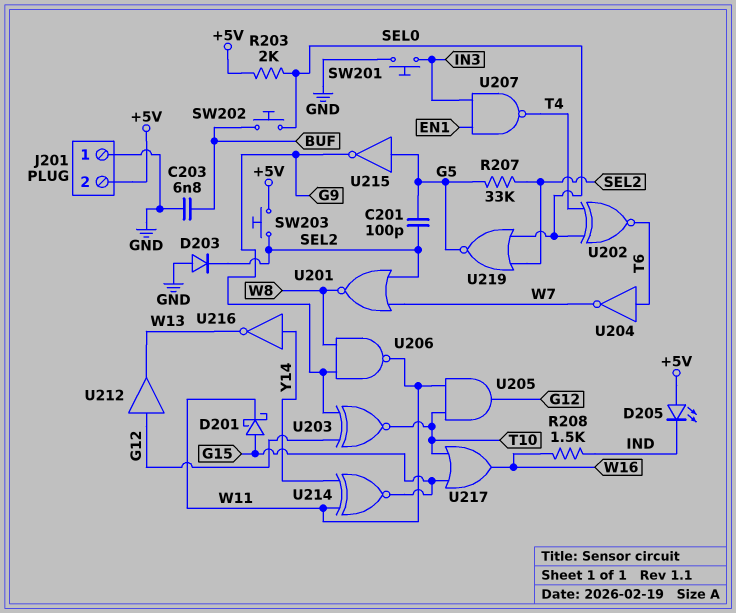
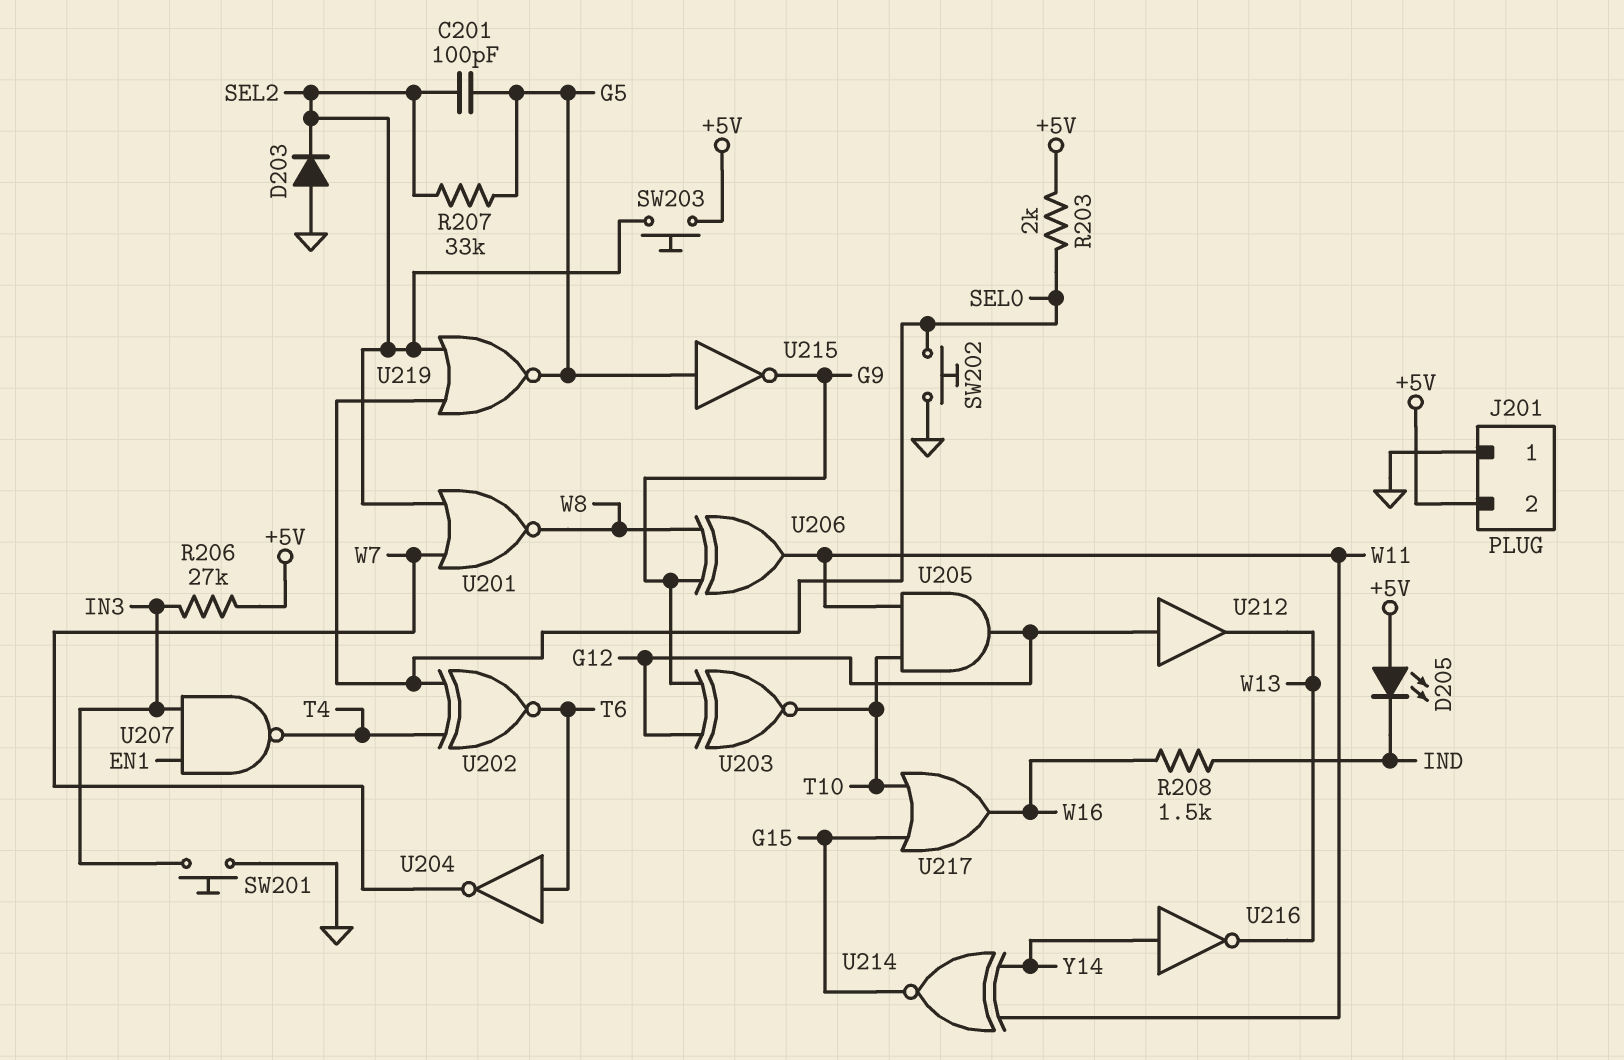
C203: 6.8nF (BUF, GND) -> none
D201: schottky (A G15, K W11) -> none
R206: none -> 27k (+5V, IN3)
SW202: button (BUF, SEL0) -> button (GND, SEL0)
U206: NAND (in G9, in W8, out W11) -> XOR (in G9, in W8, out W11)

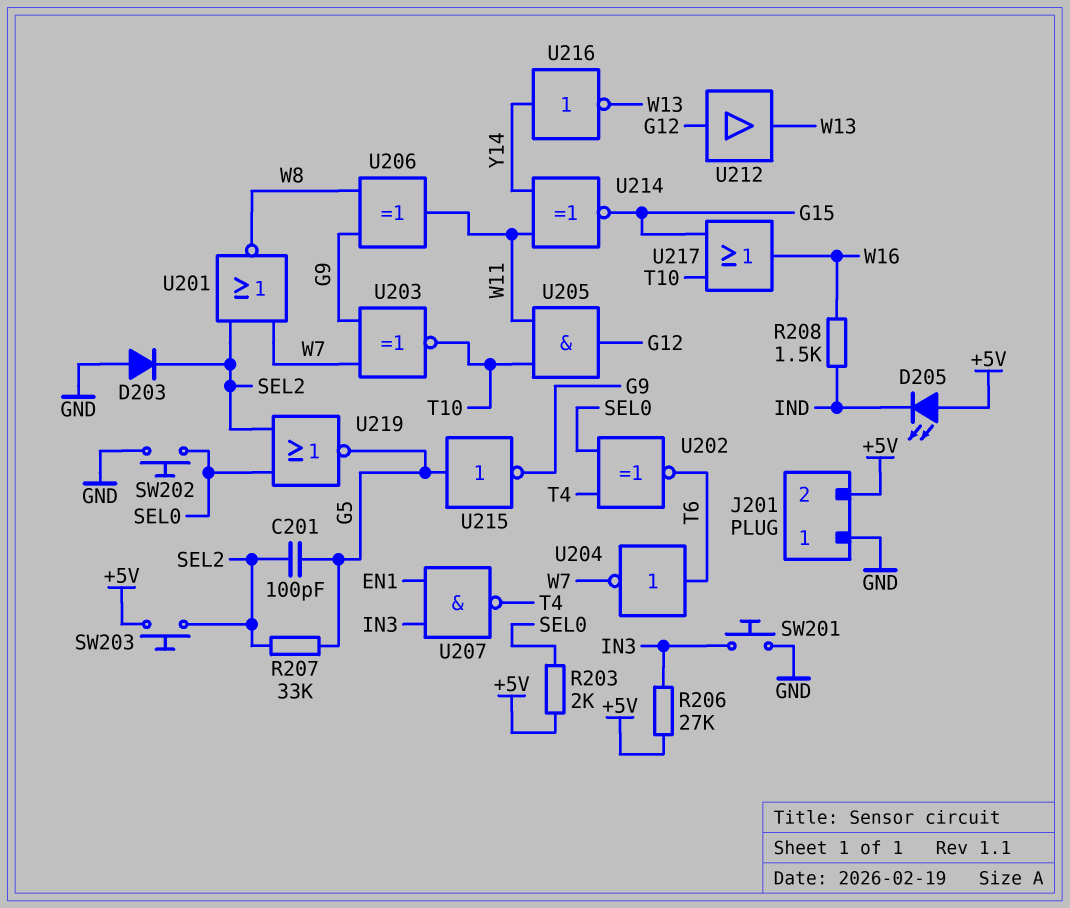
U203: XNOR (in G9, in G12, out T10) -> XNOR (in G9, in W7, out T10)

